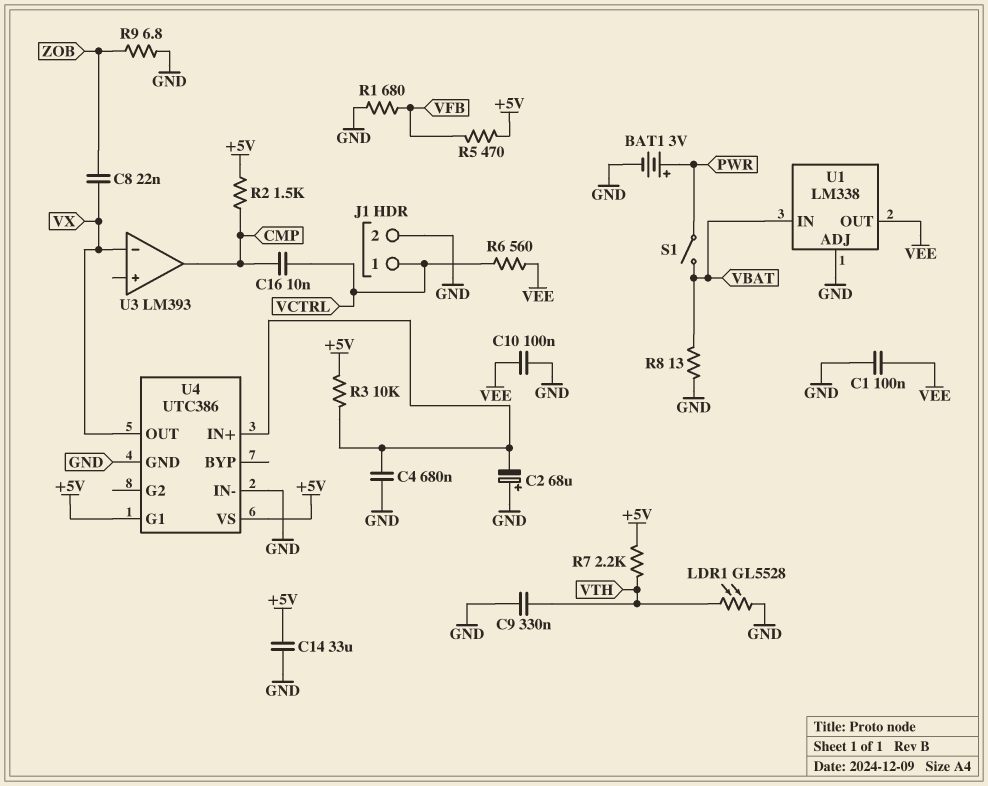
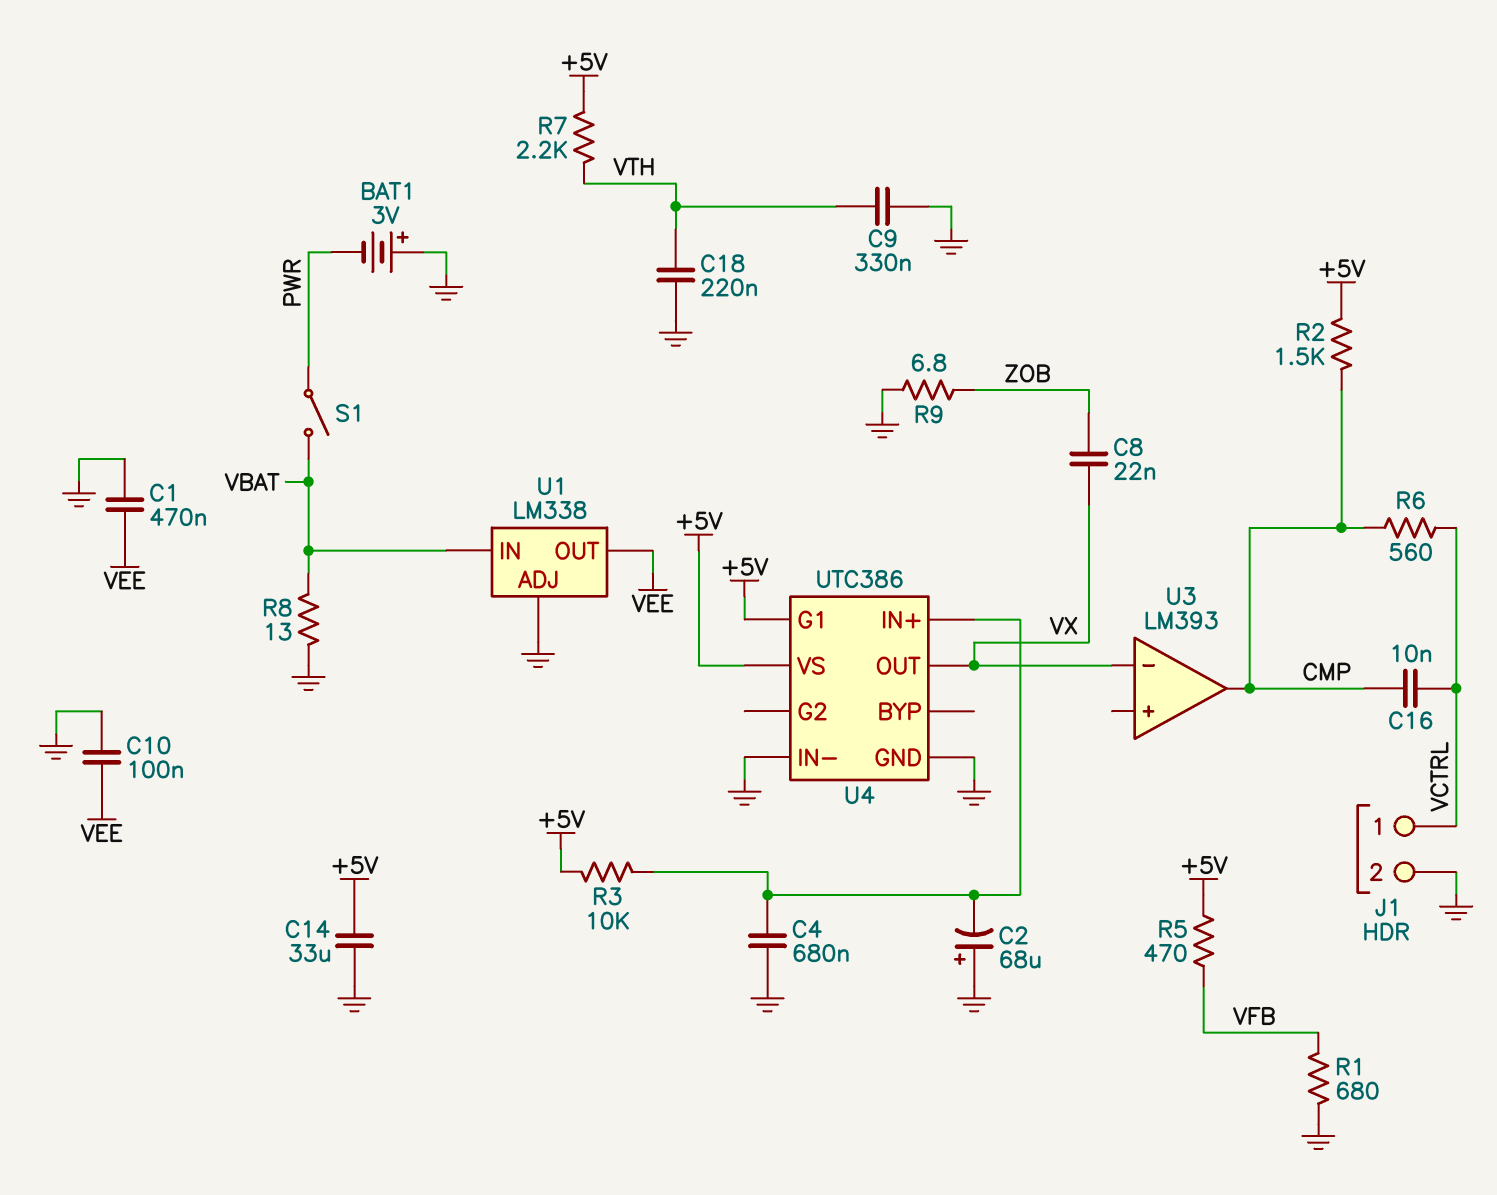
BAT1: 3V (plus PWR, minus GND) -> 3V (plus GND, minus PWR)
C1: 100nF (GND, VEE) -> 470nF (GND, VEE)
C18: none -> 220nF (GND, VTH)
LDR1: GL5528 (GND, VTH) -> none
R6: 560 (VCTRL, VEE) -> 560 (CMP, VCTRL)

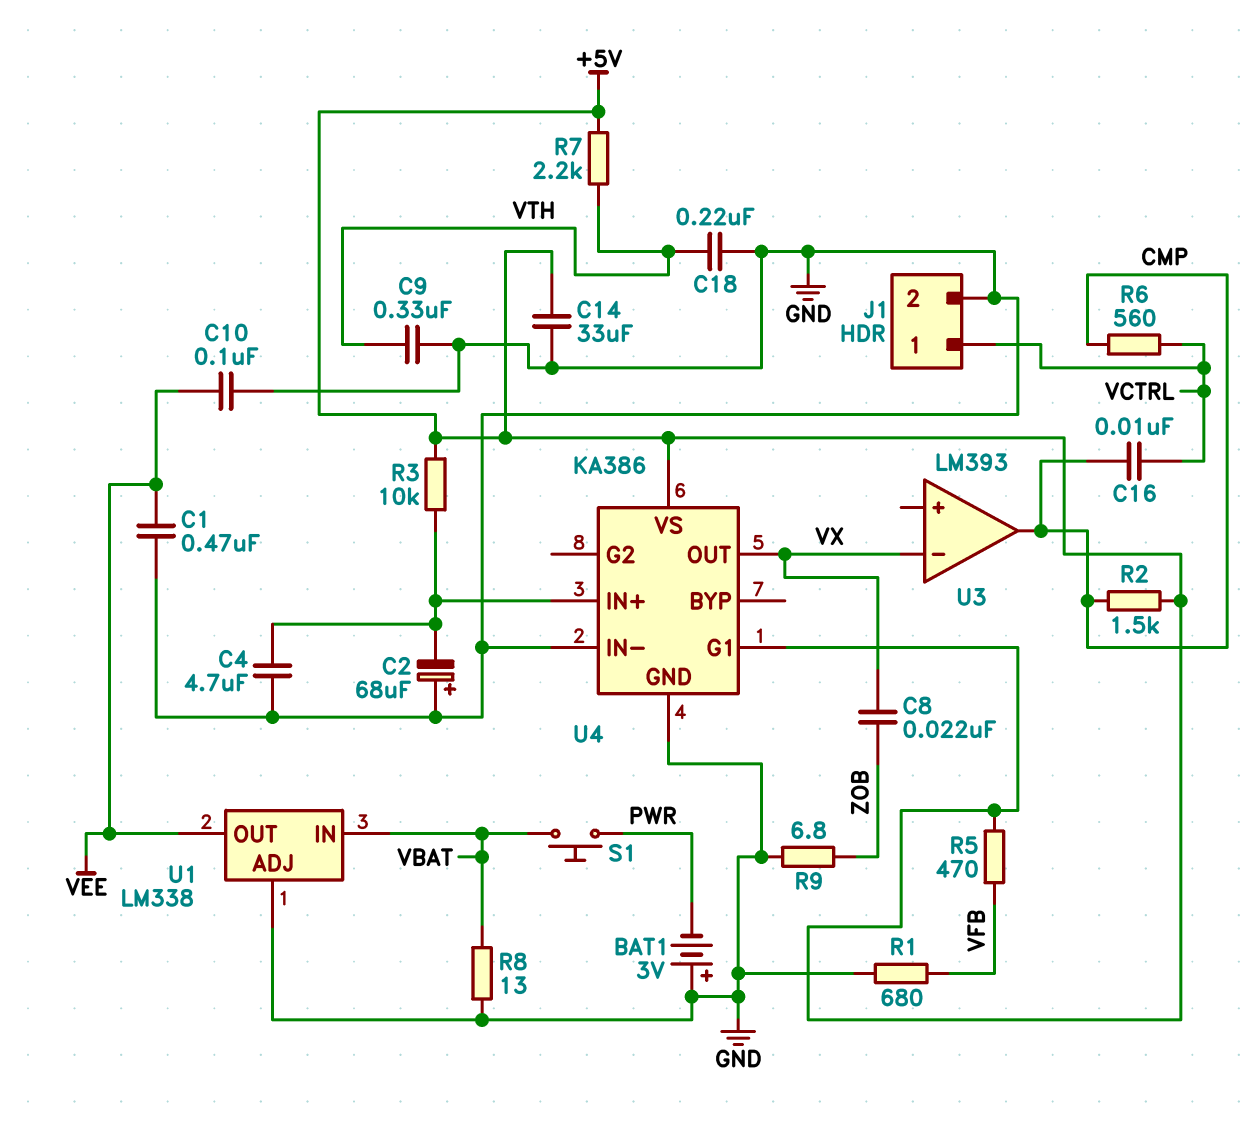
C4: 680nF (GND, U4/IN+) -> 4.7uF (GND, U4/IN+)
S1: switch (PWR, VBAT) -> button (PWR, VBAT)
U4: UTC386 -> KA386

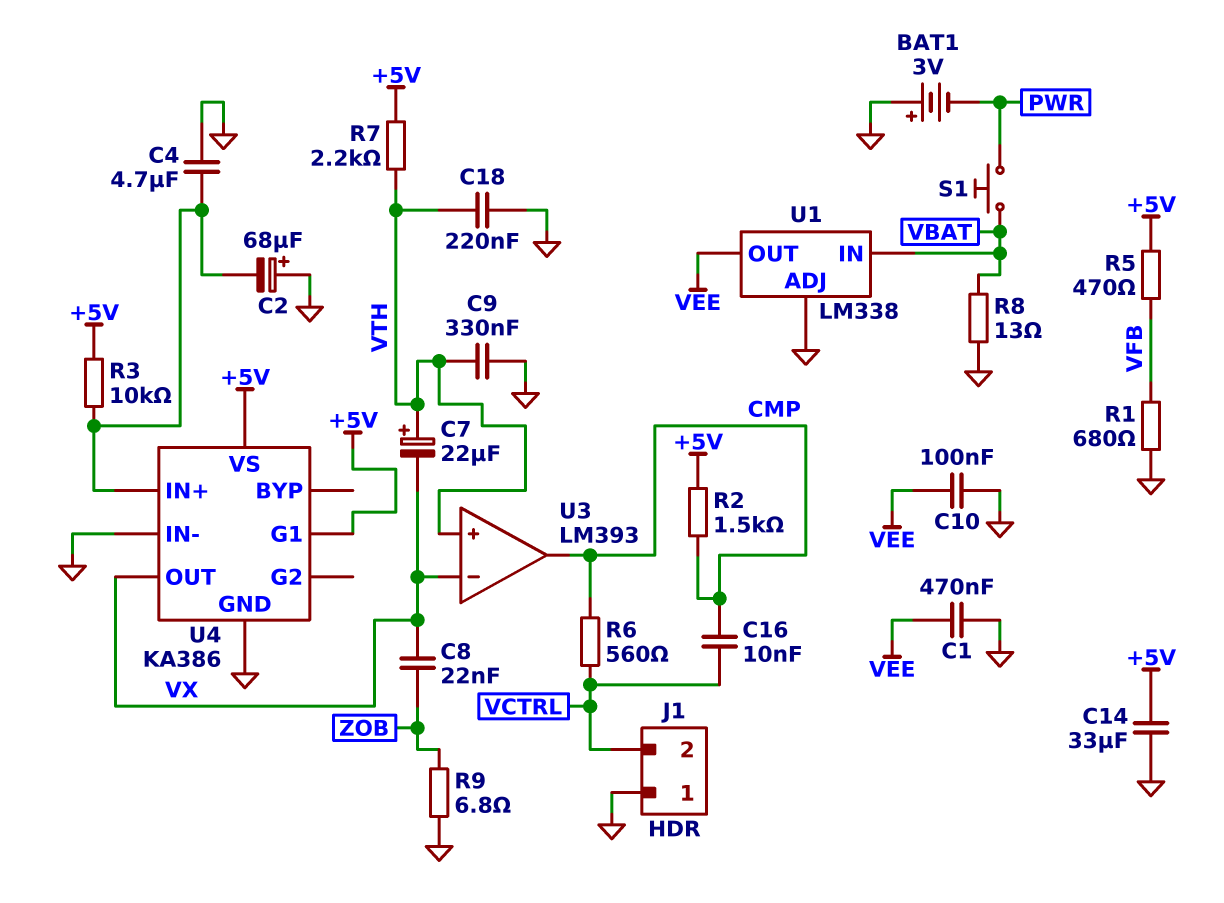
C7: none -> 22uF (plus VTH, minus VX)
J1 pin 1: VCTRL -> GND
J1 pin 2: GND -> VCTRL
U3 pin in+: none -> VTH

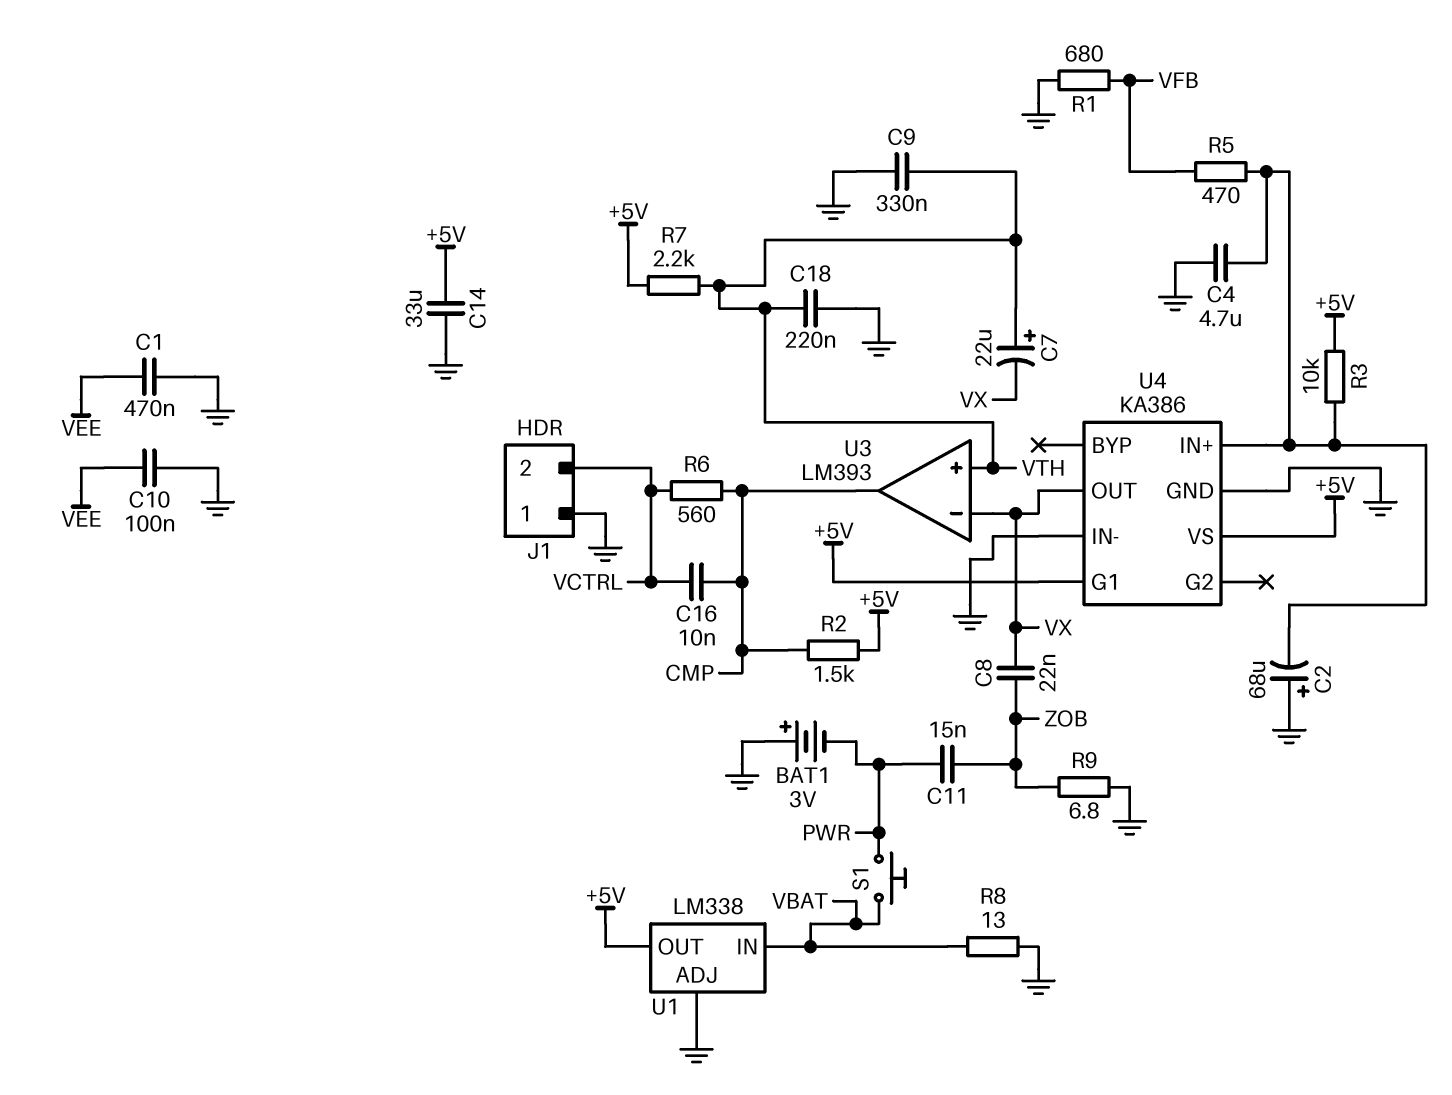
C11: none -> 15nF (PWR, ZOB)
R5: 470 (+5V, VFB) -> 470 (U4/IN+, VFB)
U1 pin OUT: VEE -> +5V

